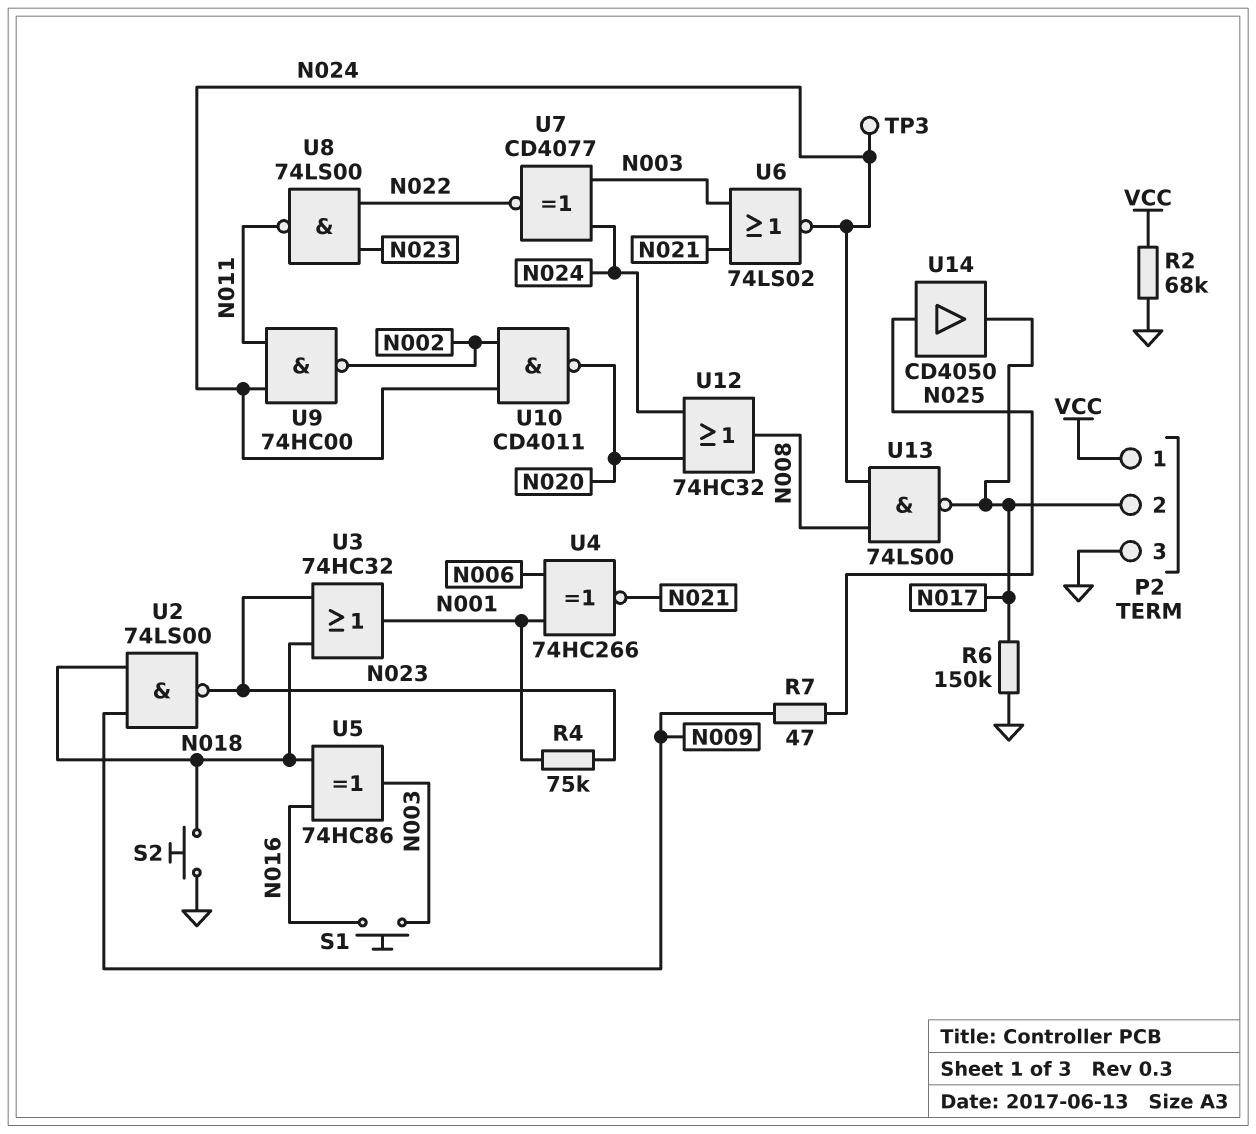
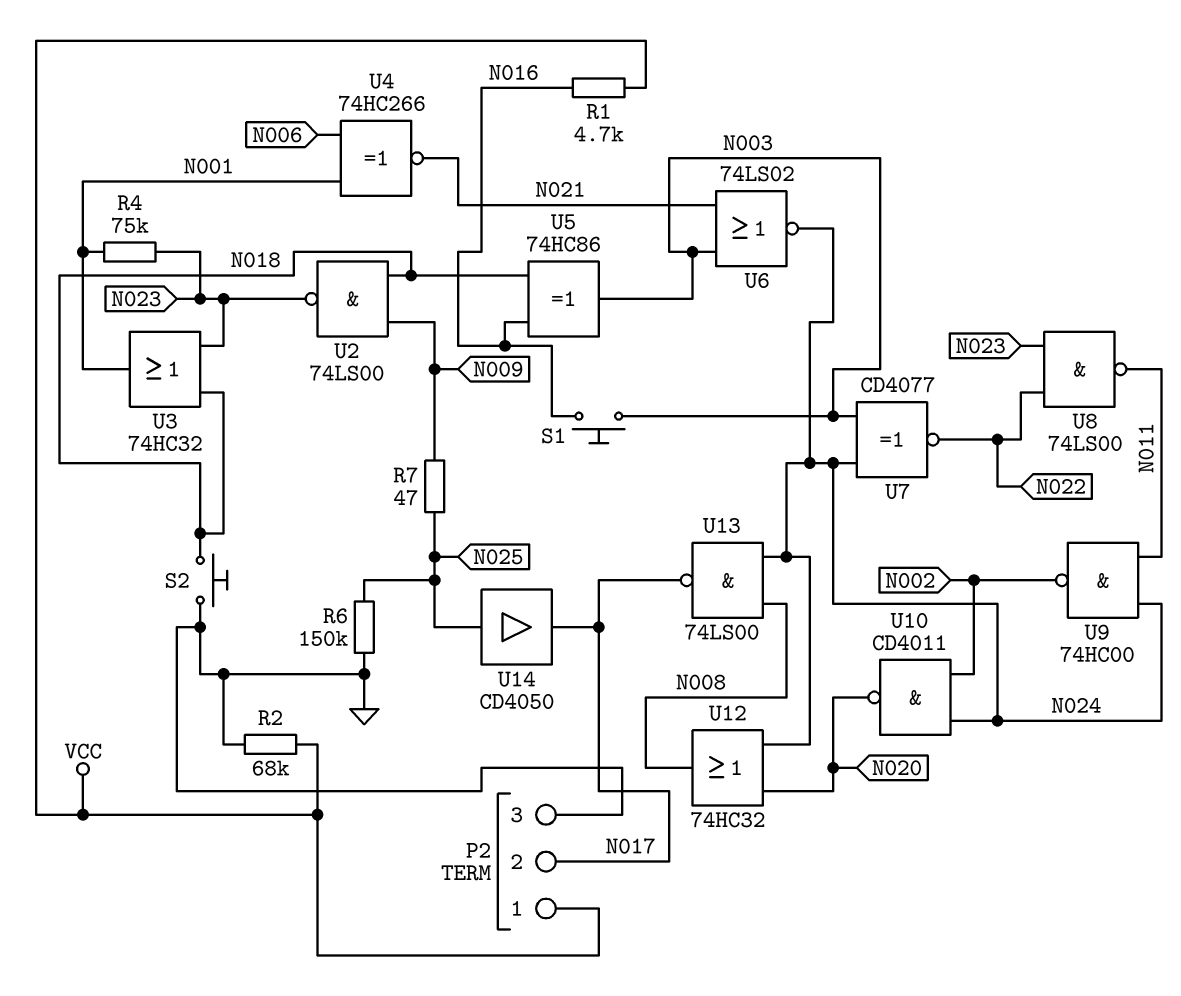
R1: none -> 4.7k (N016, VCC)
R6: 150k (GND, N017) -> 150k (GND, N025)
TP3: test point (N024) -> none

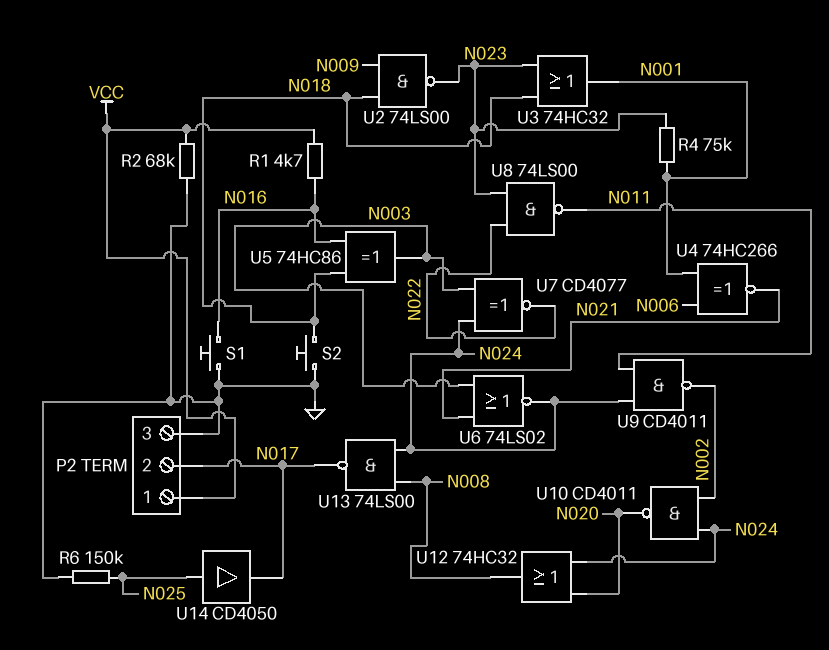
R7: 47 (N009, N025) -> none
S1: button (N003, N016) -> button (GND, N016)
U9: NAND 74HC00 (in N011, in N024, out N002) -> NAND CD4011 (in N011, in N024, out N002)

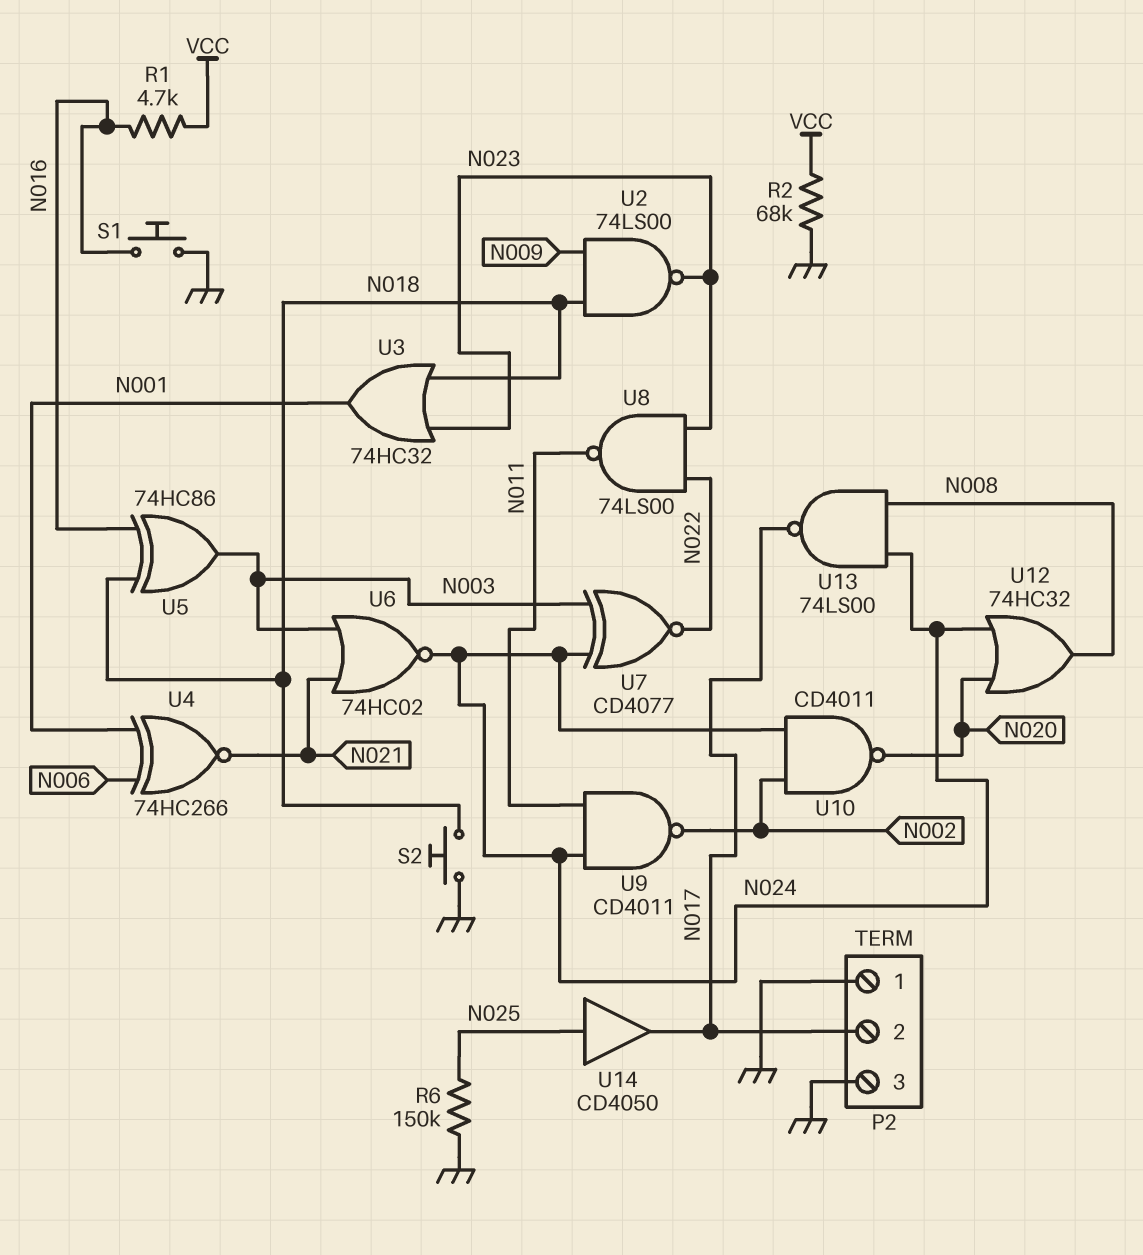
P2 pin 1: VCC -> GND
R4: 75k (N001, N023) -> none
U6: NOR 74LS02 (in N003, in N021, out N024) -> NOR 74HC02 (in N003, in N021, out N024)

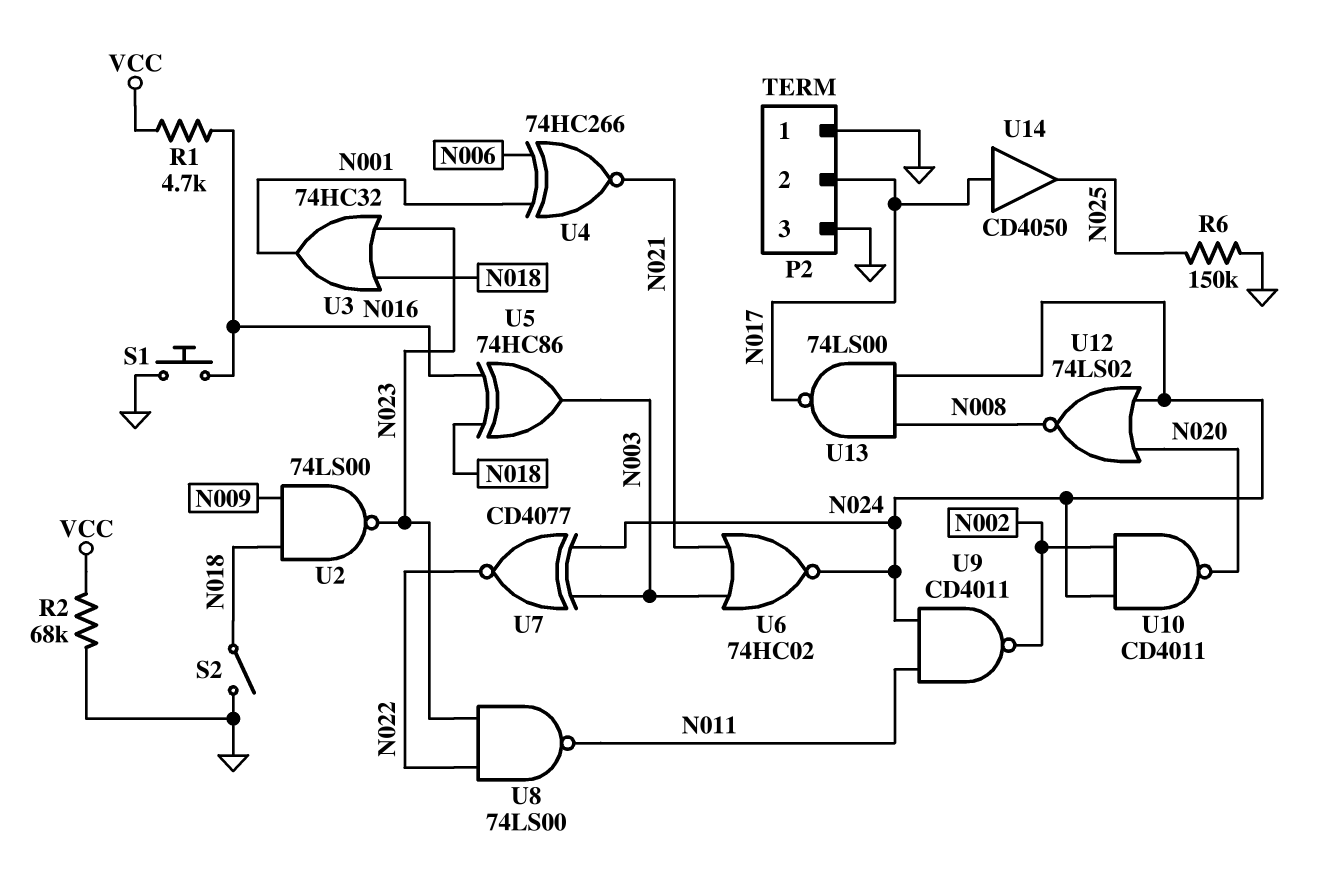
S2: button (GND, N018) -> switch (GND, N018)
U12: OR 74HC32 (in N020, in N024, out N008) -> NOR 74LS02 (in N020, in N024, out N008)
U14: buffer CD4050 (in N025, out N017) -> buffer CD4050 (in N017, out N025)

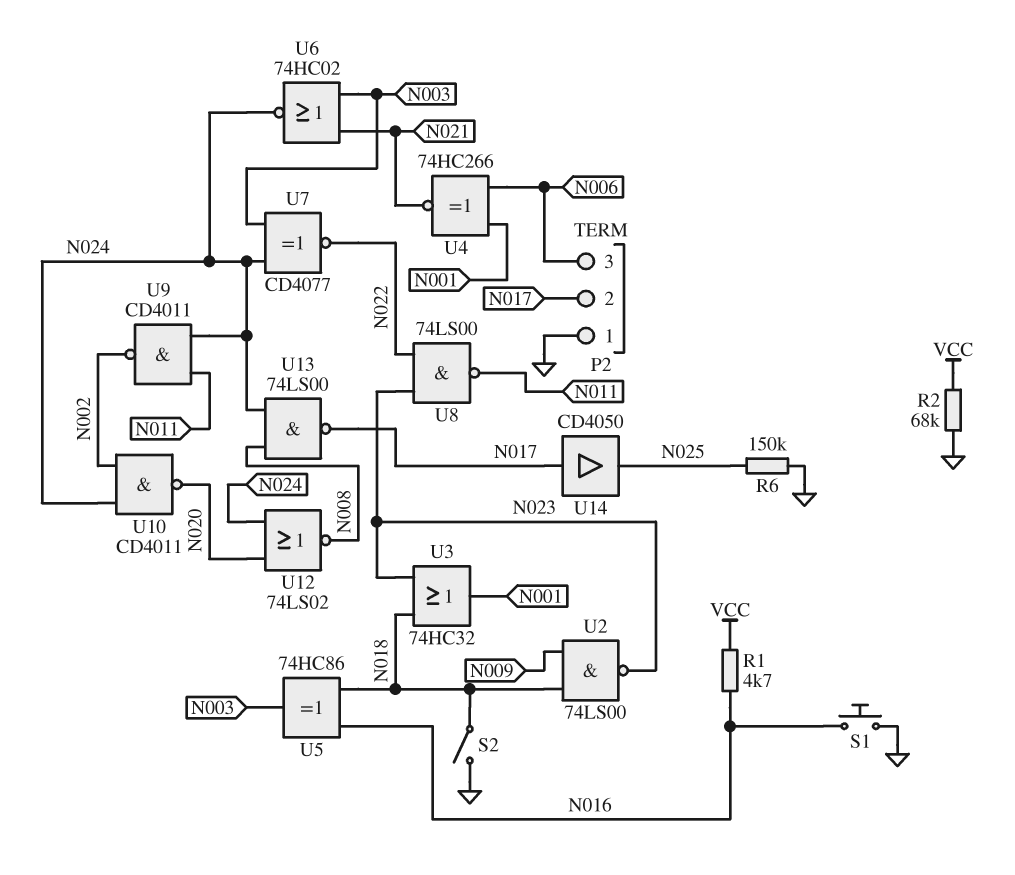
P2 pin 3: GND -> N006

